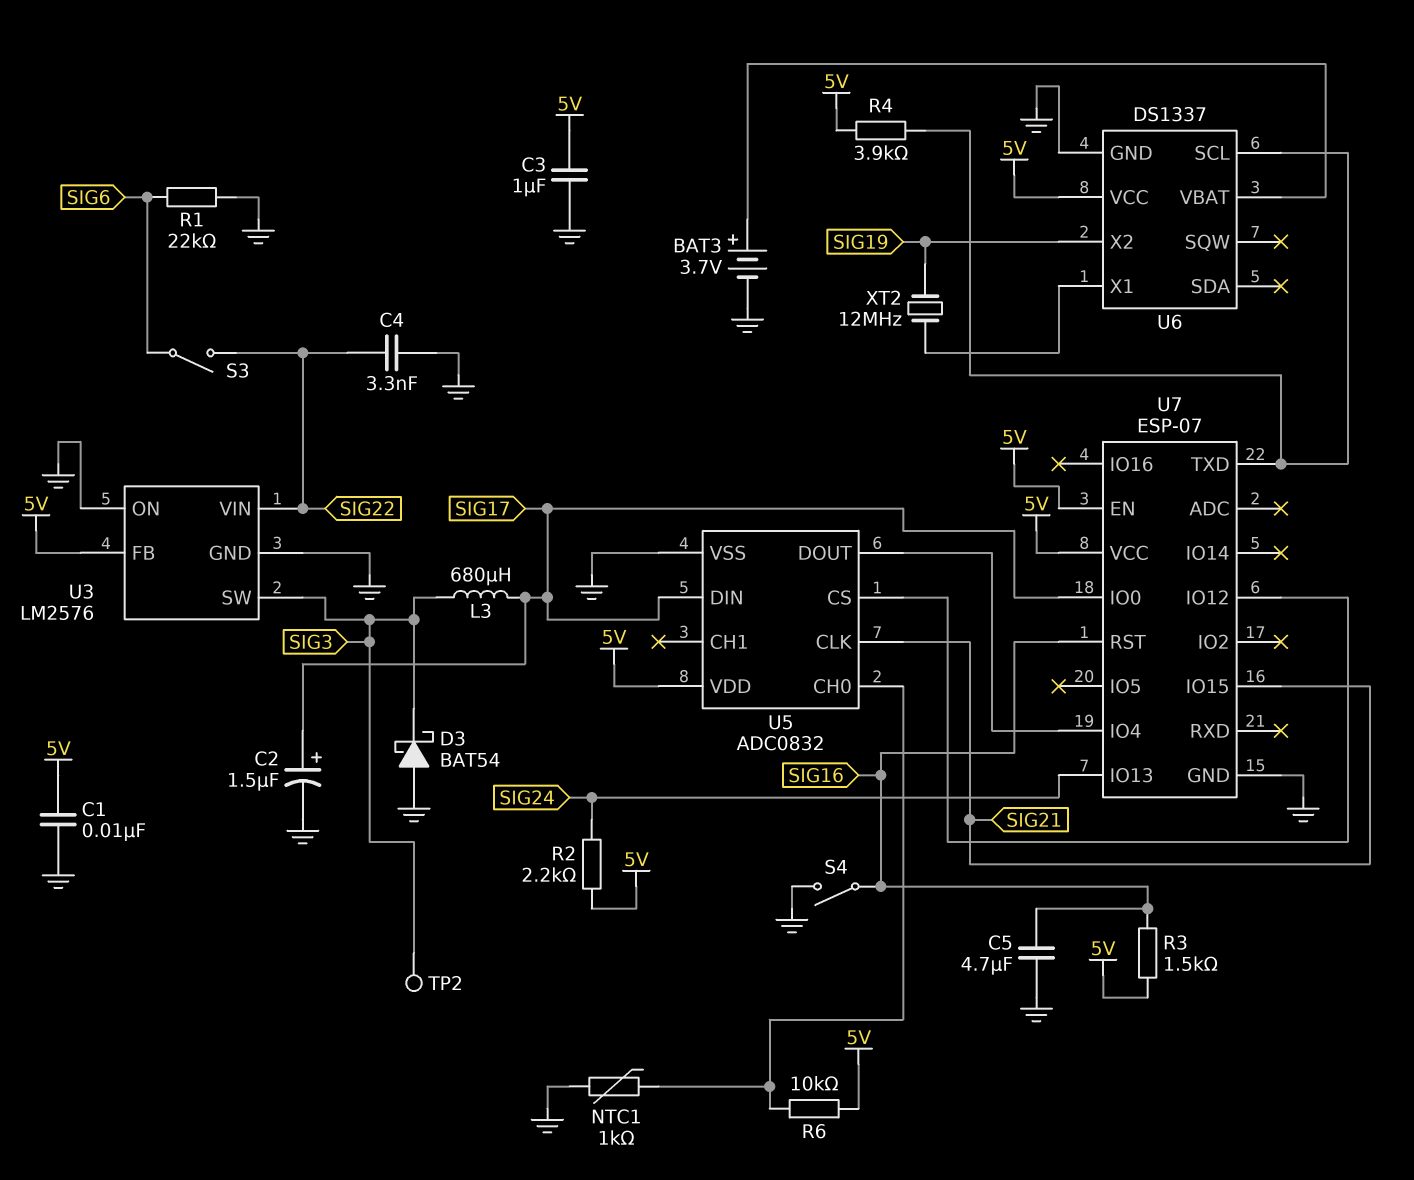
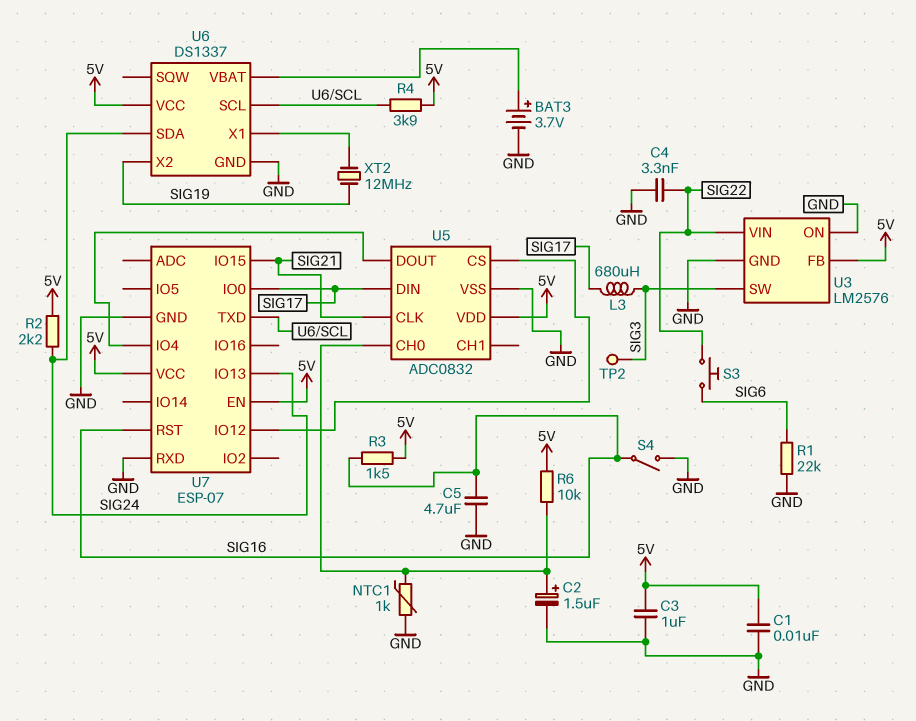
C2: 1.5uF (plus SIG17, minus GND) -> 1.5uF (plus U5/CH0, minus GND)
D3: schottky BAT54 (A GND, K SIG3) -> none
S3: switch (SIG6, SIG22) -> button (SIG6, SIG22)
U6 pin SDA: none -> SIG24
U7 pin RXD: none -> GND

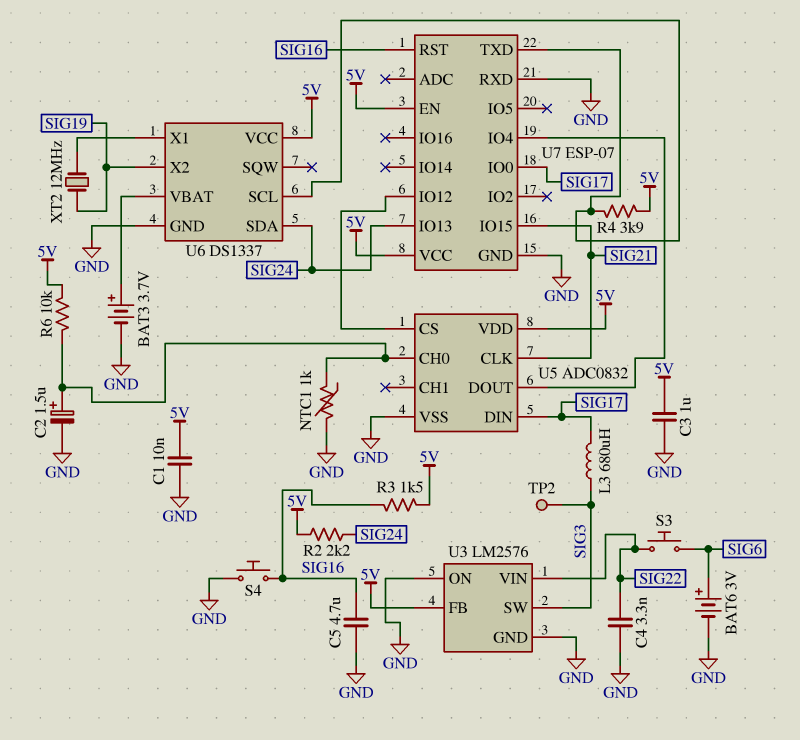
BAT6: none -> 3V (plus SIG6, minus GND)
R1: 22k (GND, SIG6) -> none
S4: switch (GND, SIG16) -> button (GND, SIG16)

